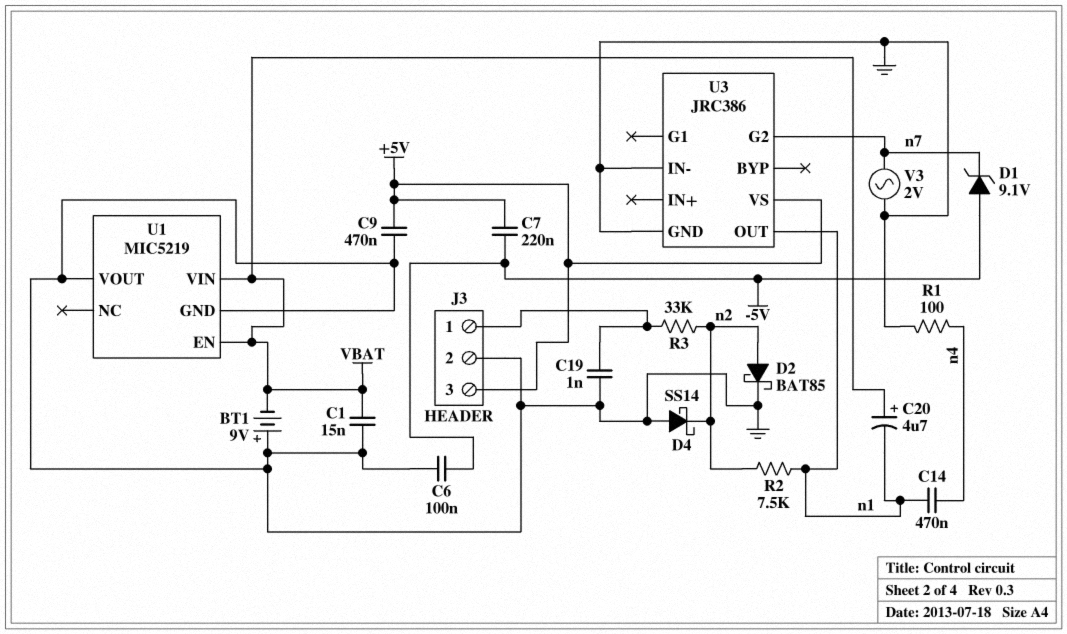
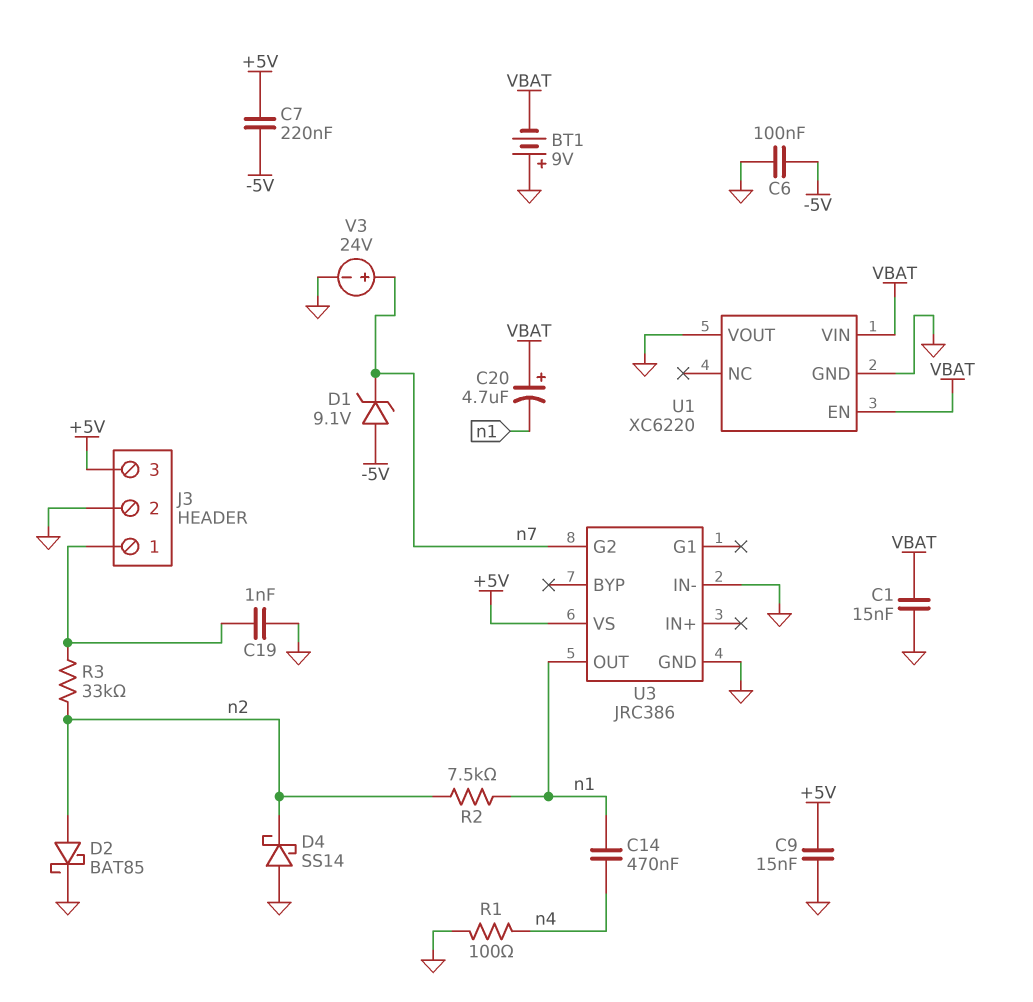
C9: 470nF (+5V, GND) -> 15nF (+5V, GND)
U1: MIC5219 -> XC6220
V3: AC 2V (GND, n7) -> 24V (plus n7, minus GND)

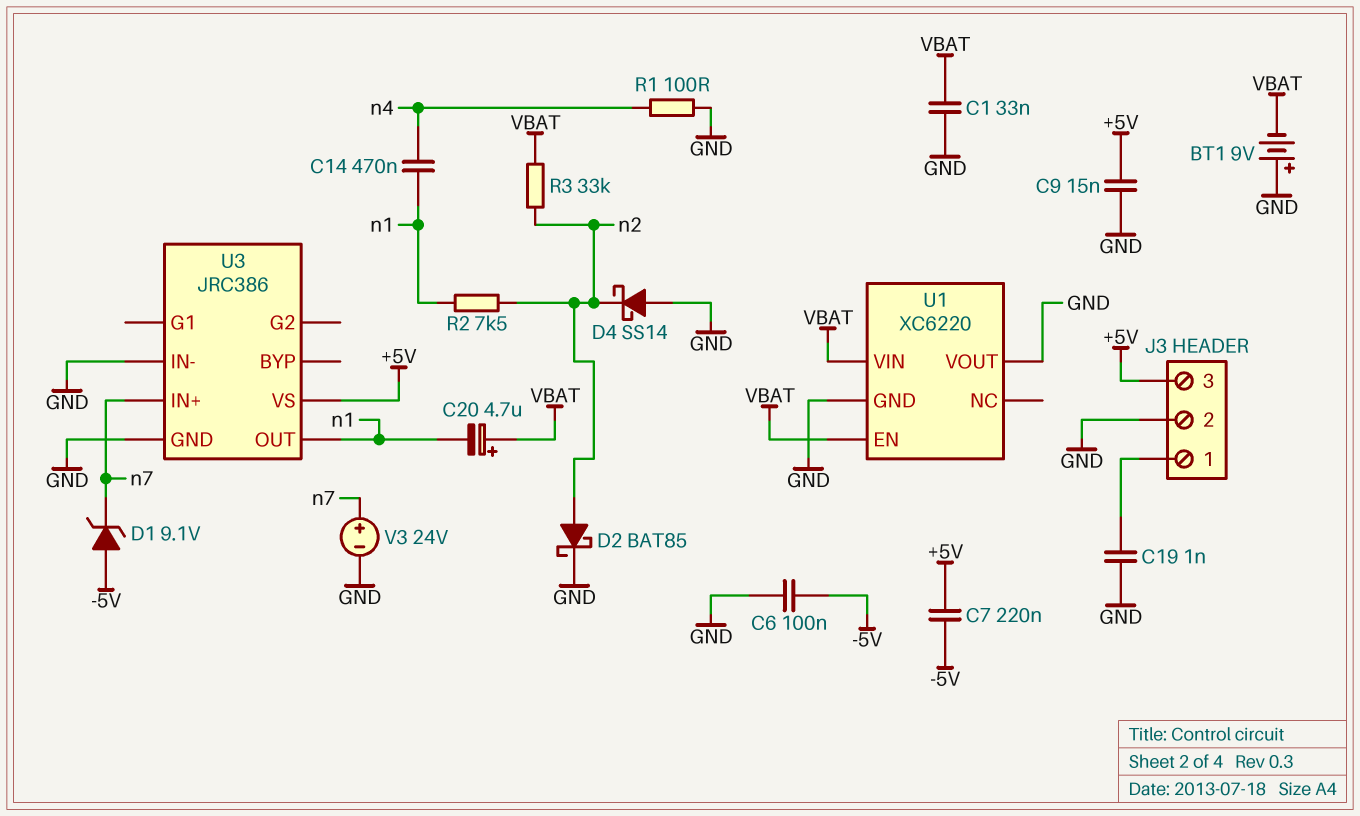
C1: 15nF (GND, VBAT) -> 33nF (GND, VBAT)
R3: 33k (J3/1, n2) -> 33k (VBAT, n2)
U3 pin G2: n7 -> none
U3 pin IN+: none -> n7

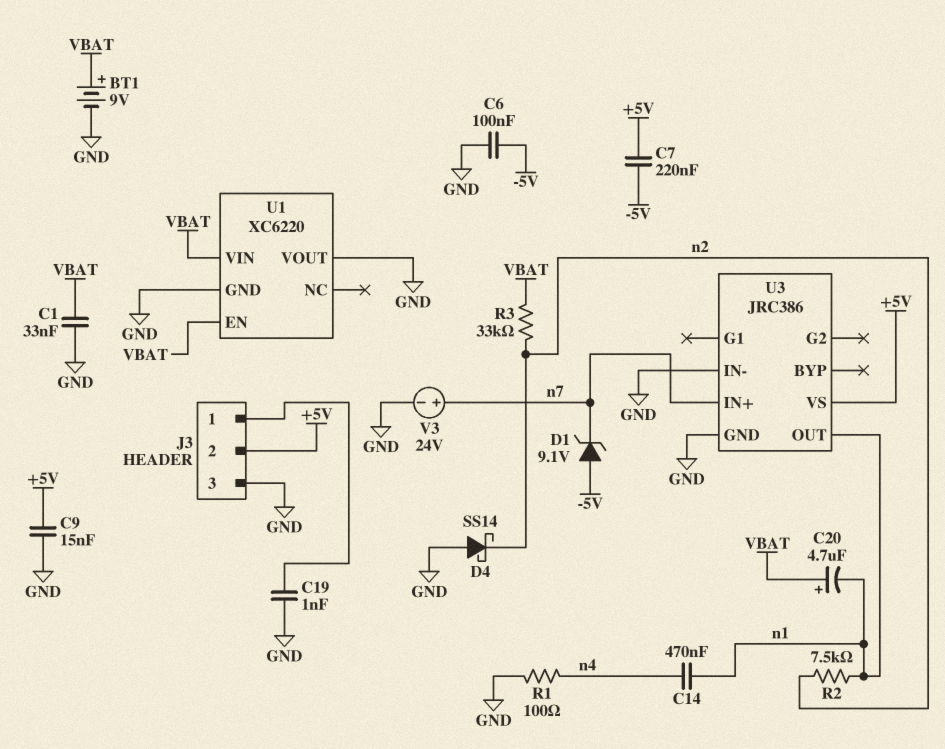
BT1: 9V (plus GND, minus VBAT) -> 9V (plus VBAT, minus GND)
D2: schottky BAT85 (A n2, K GND) -> none
J3 pin 2: GND -> +5V
J3 pin 3: +5V -> GND

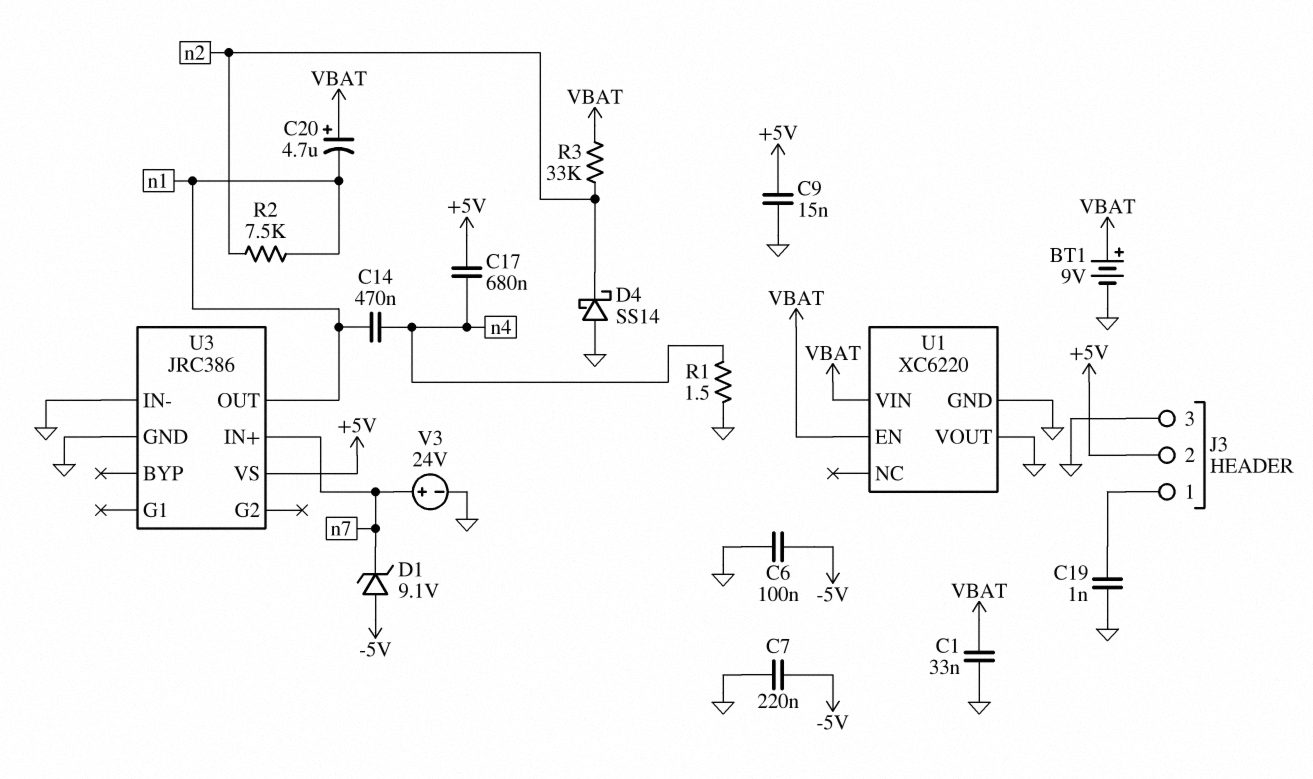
C7: 220nF (+5V, -5V) -> 220nF (-5V, GND)
C17: none -> 680nF (+5V, n4)
R1: 100 (GND, n4) -> 1.5 (GND, n4)

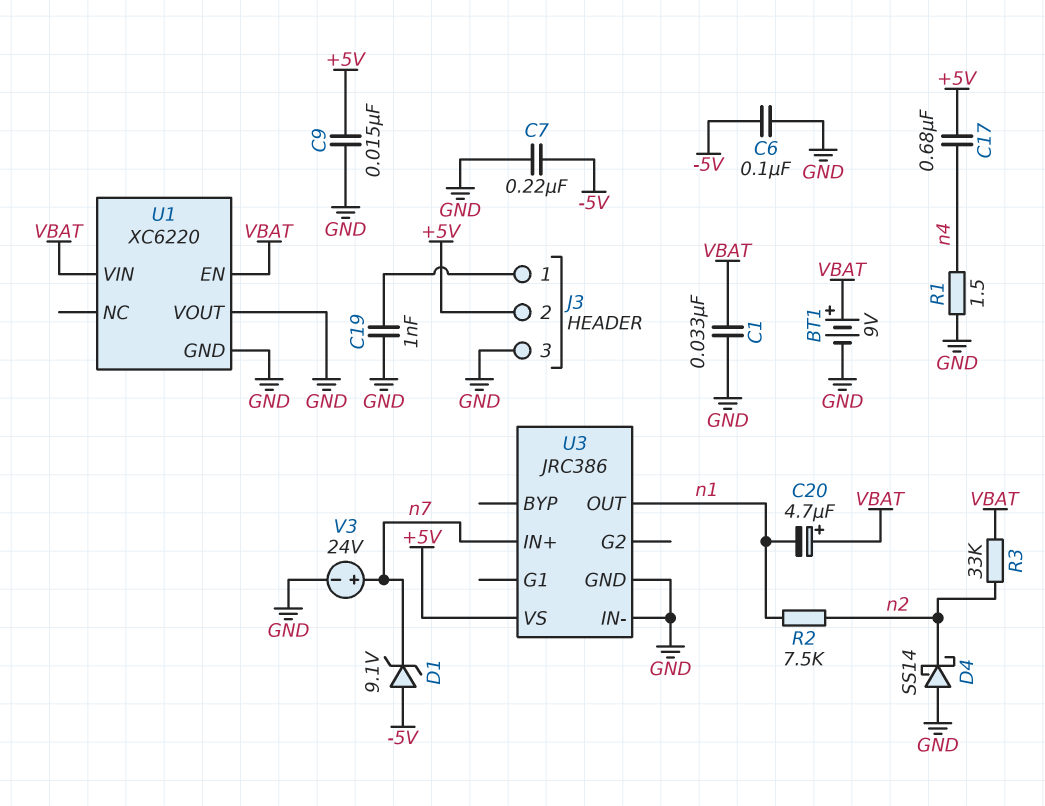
C14: 470nF (n1, n4) -> none

